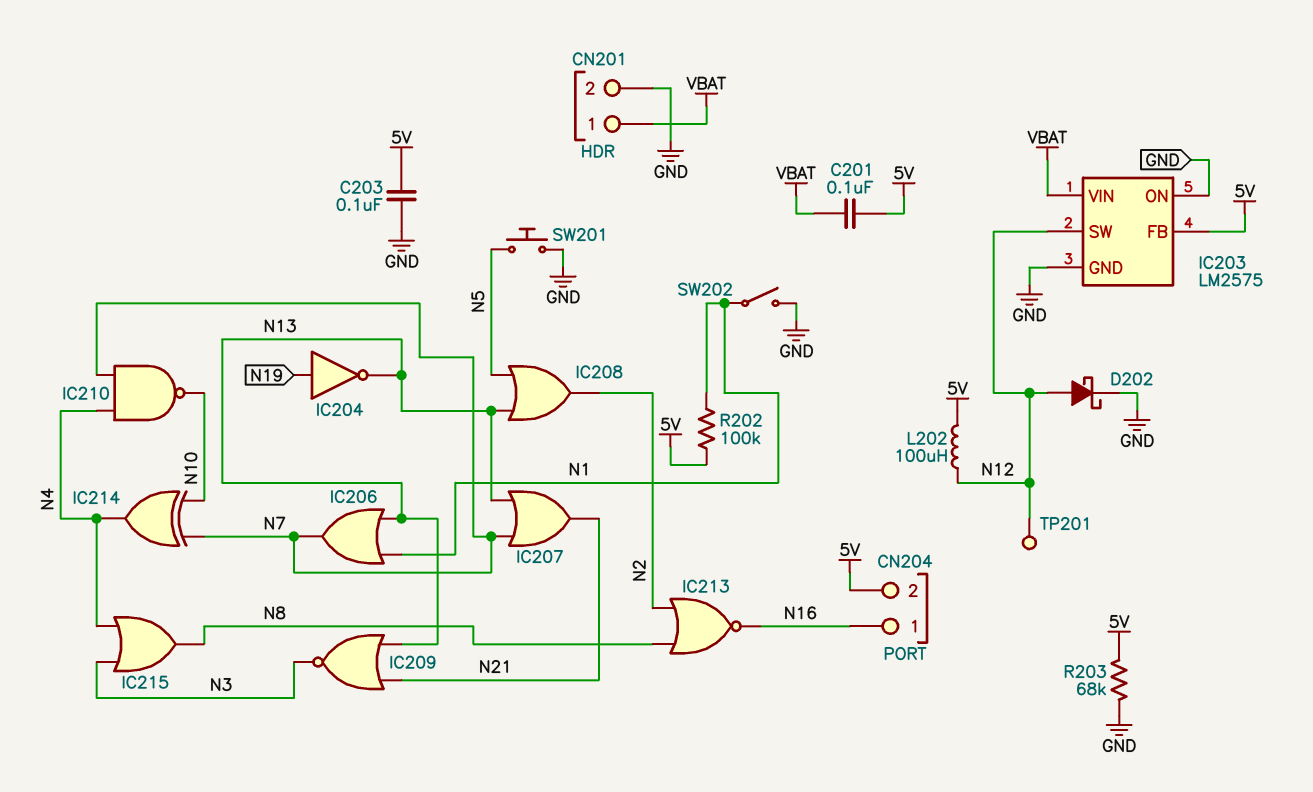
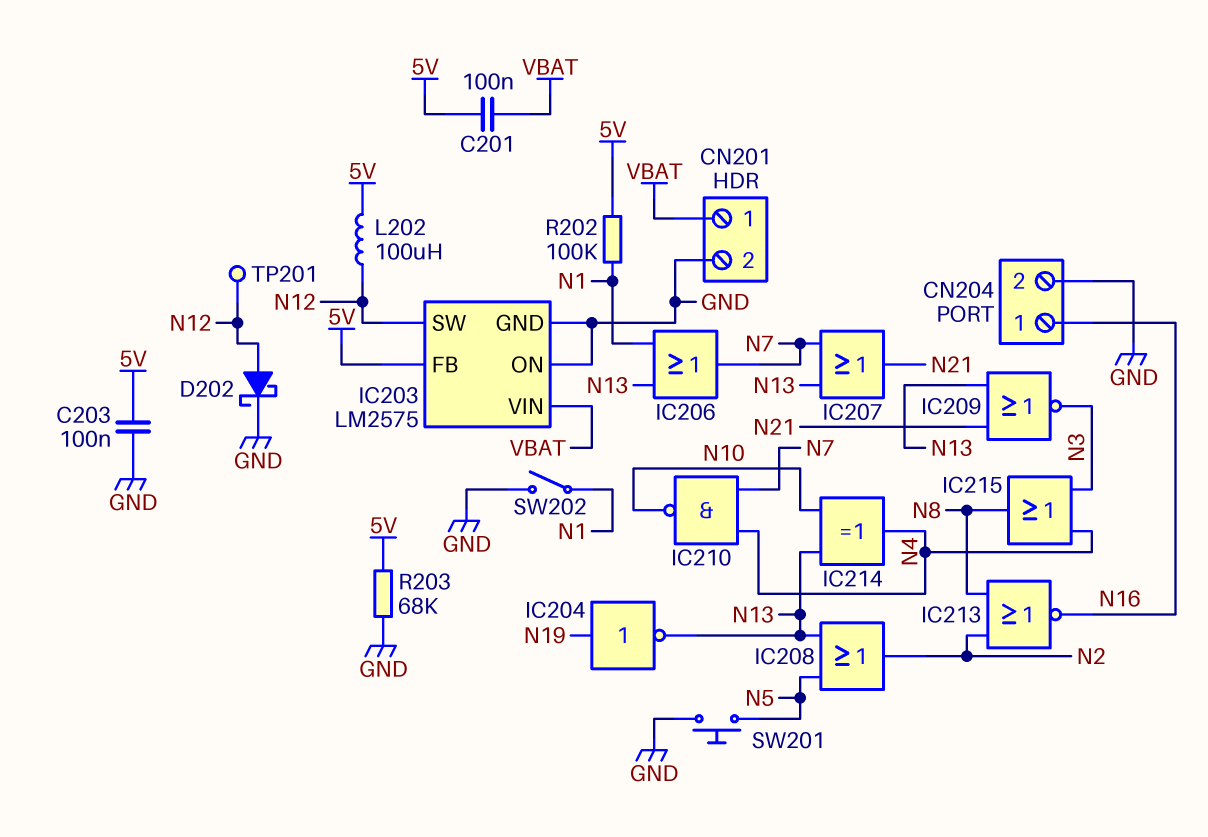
CN204 pin 2: 5V -> GND
IC214: XOR (in N7, in N10, out N4) -> XOR (in N10, in N13, out N4)

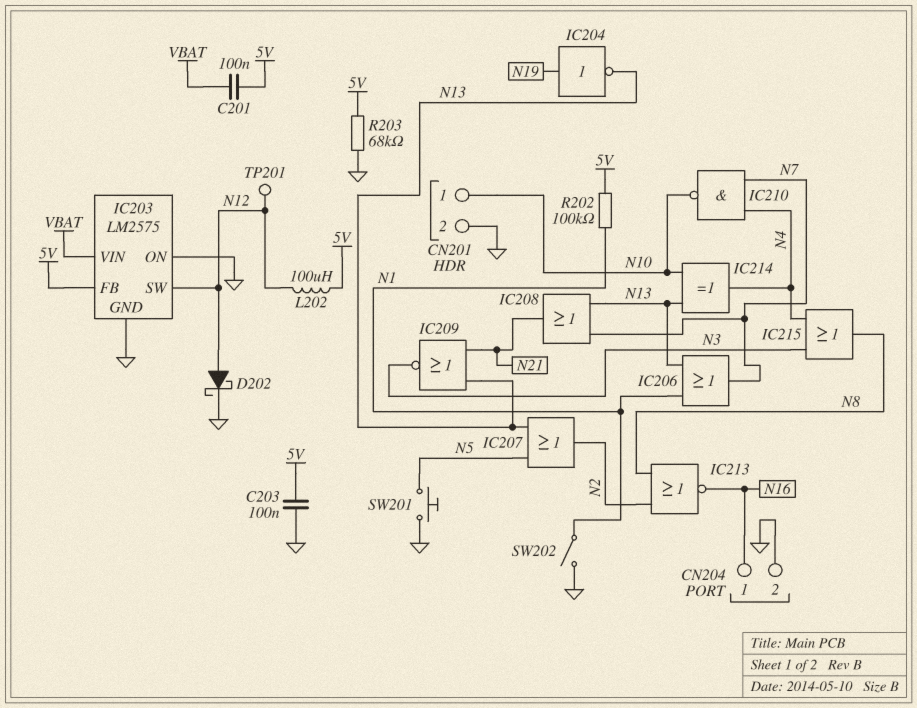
CN201 pin 1: VBAT -> N10
IC207: OR (in N7, in N13, out N21) -> OR (in N5, in N13, out N2)
IC208: OR (in N5, in N13, out N2) -> OR (in N7, in N13, out N21)

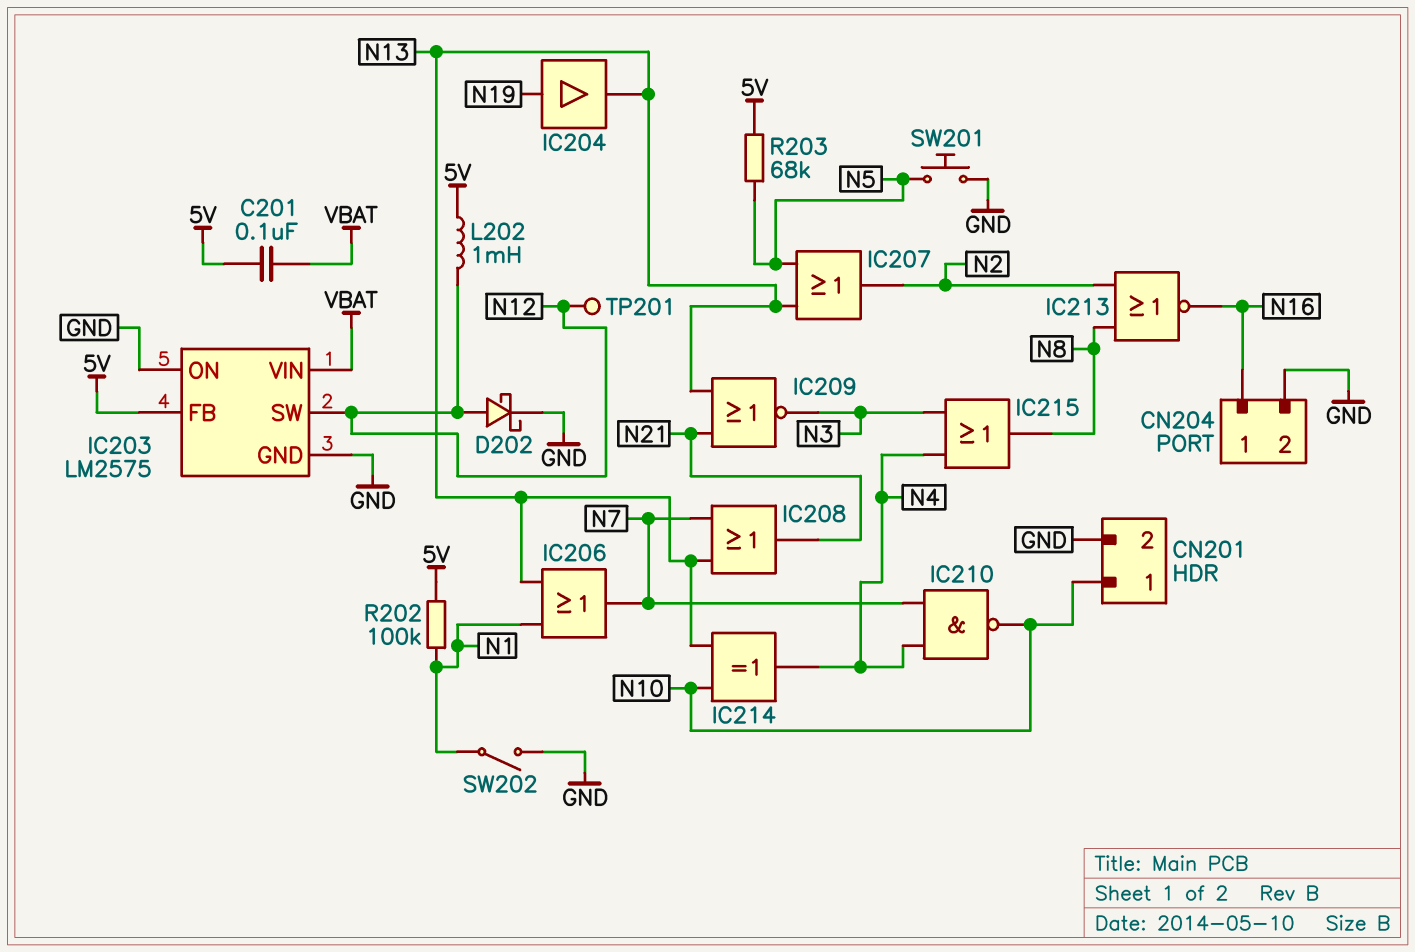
C203: 100nF (5V, GND) -> none
IC204: NOT (in N19, out N13) -> buffer (in N19, out N13)
L202: 100uH (5V, N12) -> 1mH (5V, N12)
R203: 68k (5V, GND) -> 68k (5V, N5)

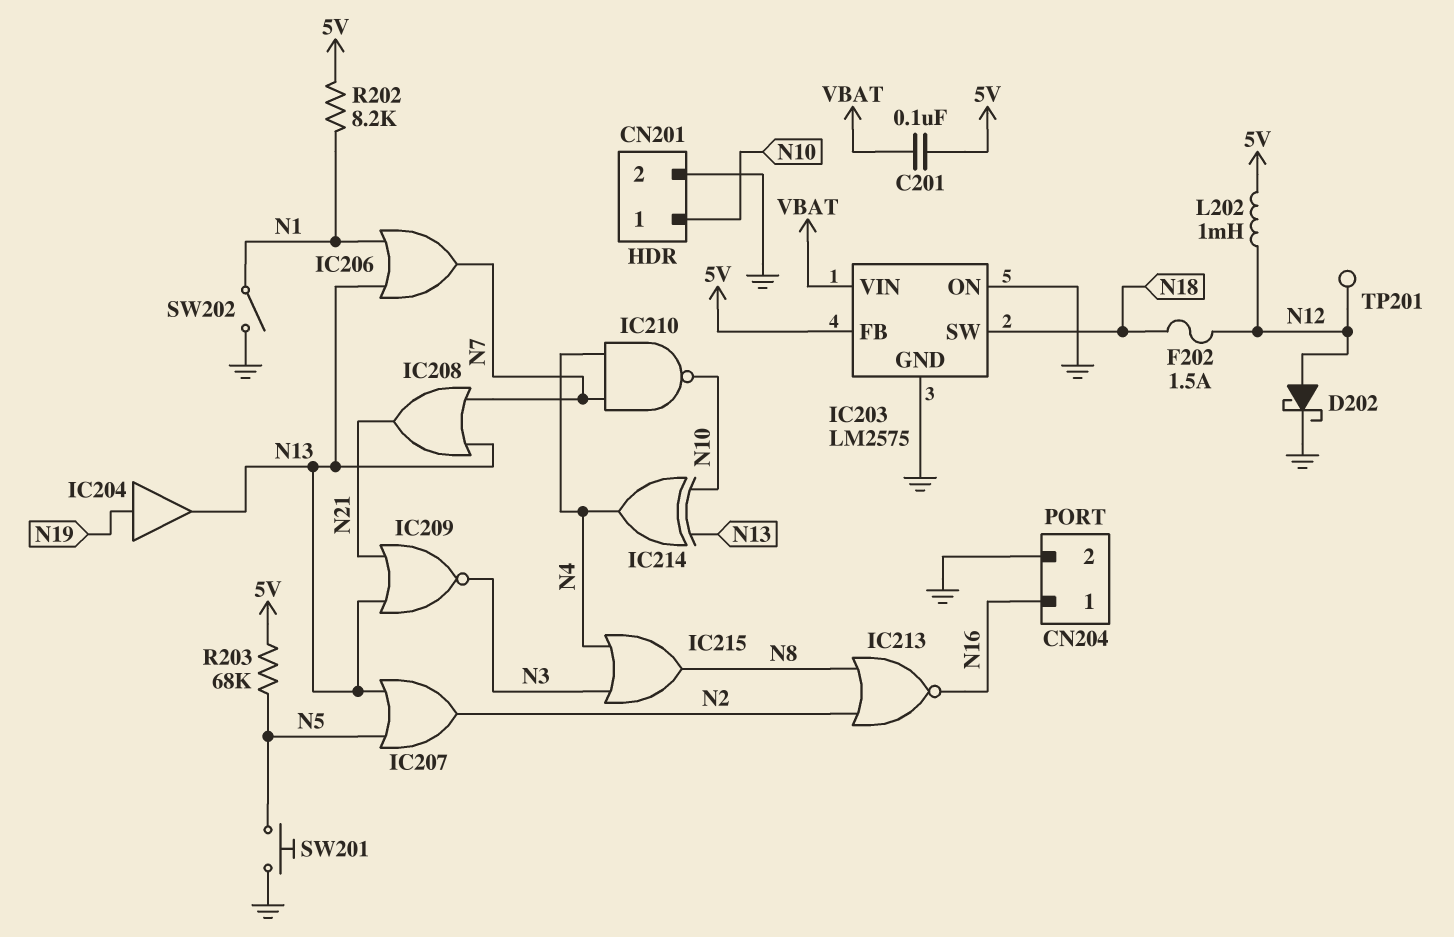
F202: none -> 1.5A (N12, N18)
IC203 pin SW: N12 -> N18
R202: 100k (5V, N1) -> 8.2k (5V, N1)

